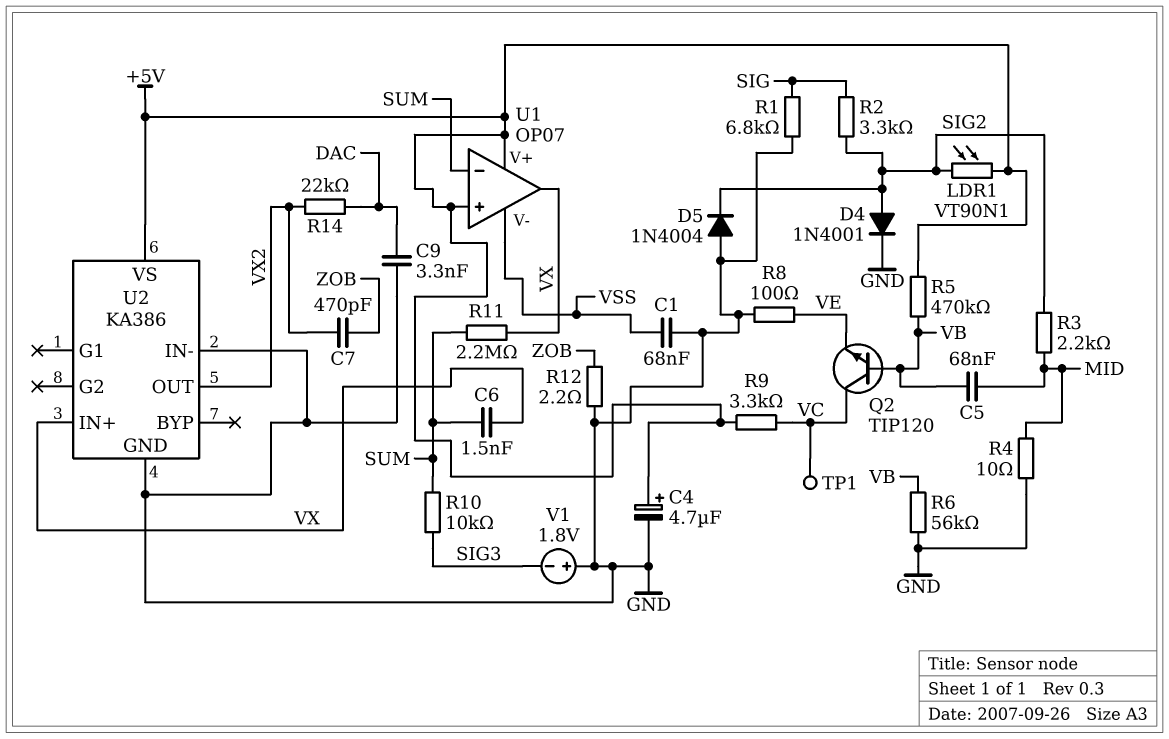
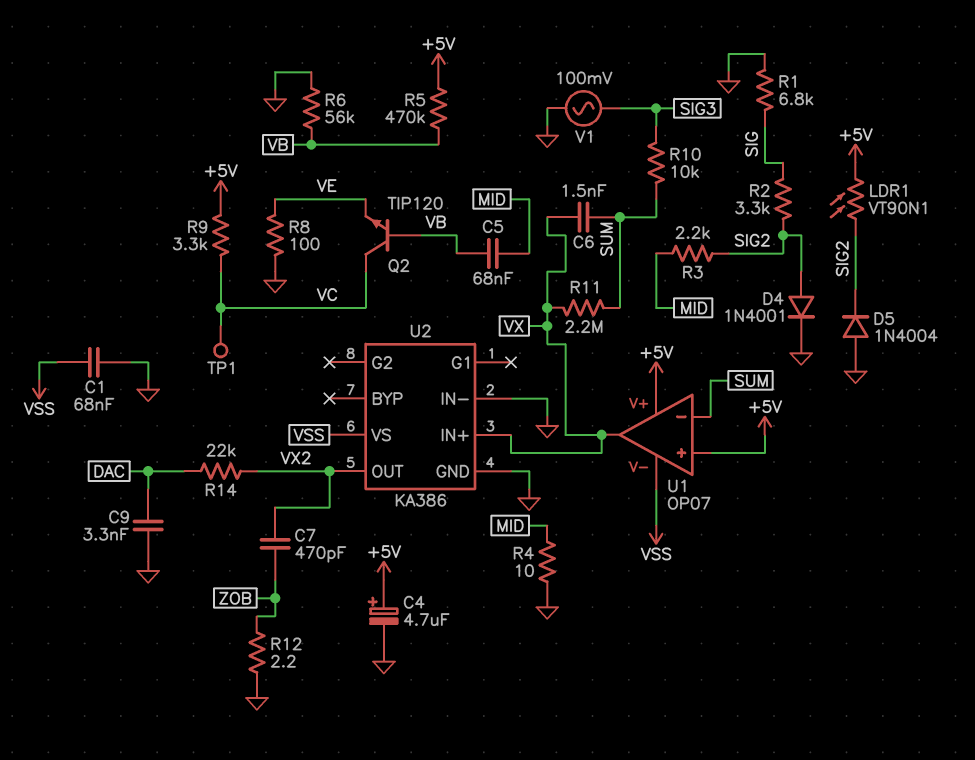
U2 pin VS: +5V -> VSS
V1: 1.8V (plus GND, minus SIG3) -> AC 100mV (GND, SIG3)

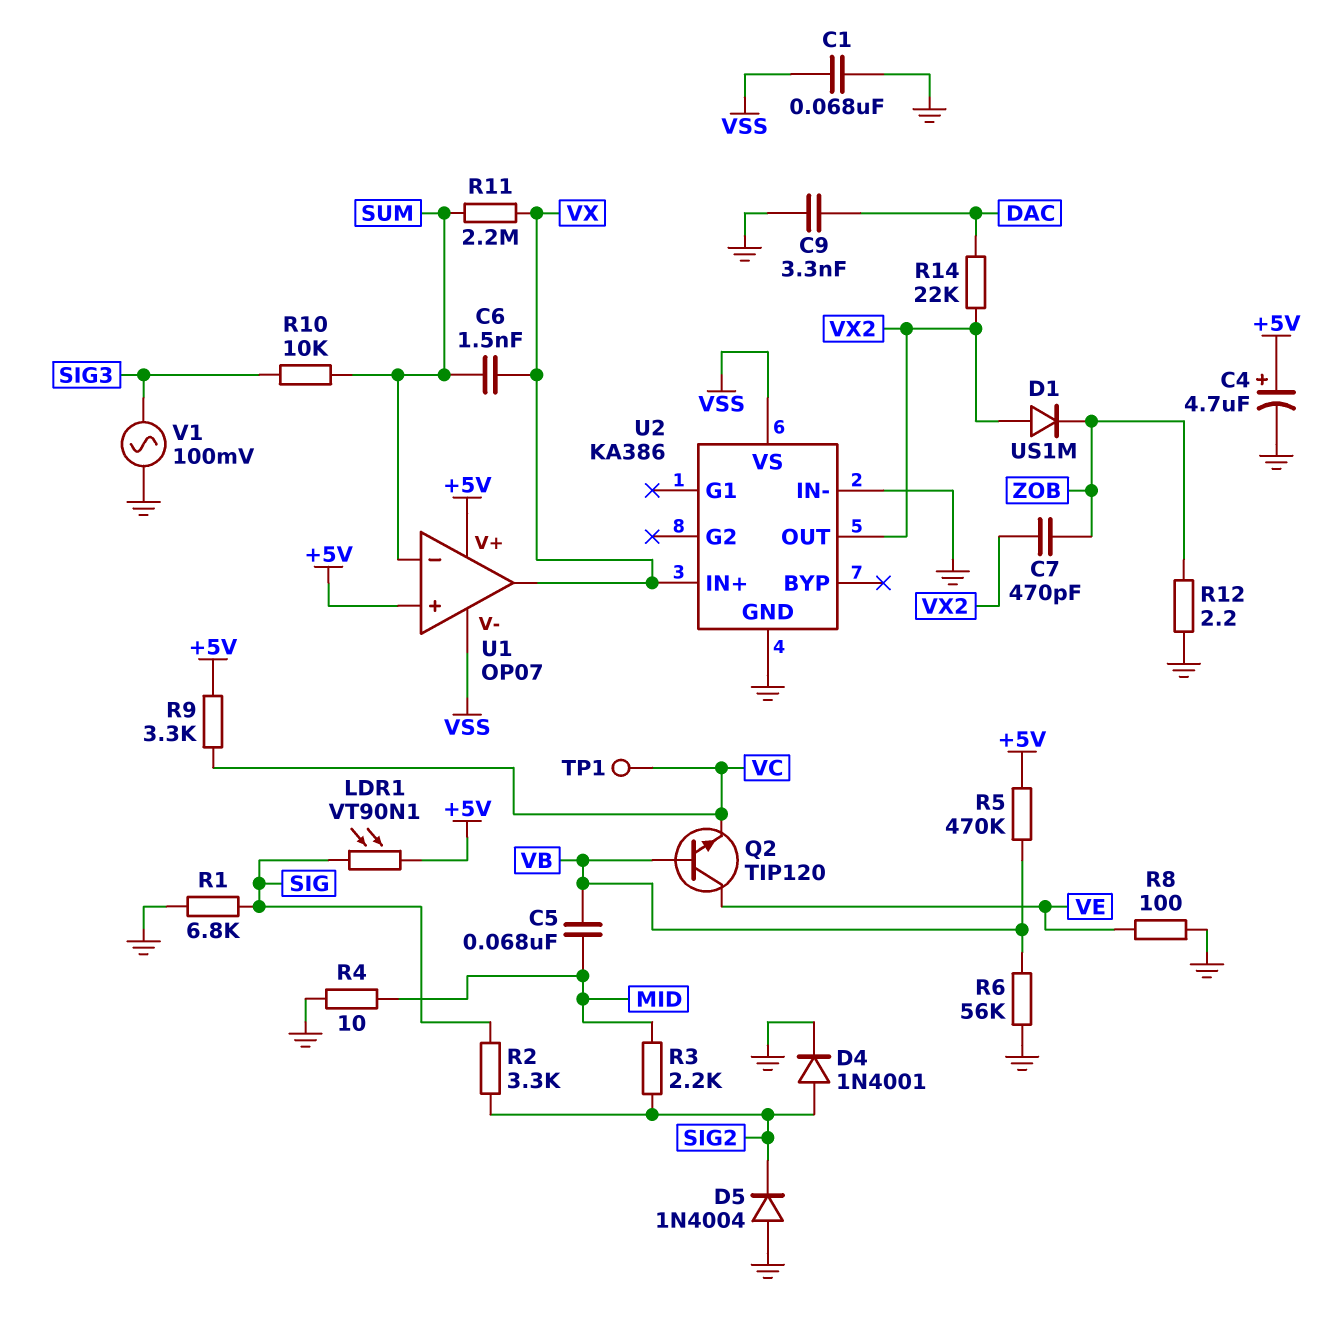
D1: none -> diode US1M (A VX2, K ZOB)
LDR1: VT90N1 (+5V, SIG2) -> VT90N1 (+5V, SIG)
Q2: NPN TIP120 (B VB, C VC, E VE) -> NPN TIP120 (B VB, C VE, E VC)

